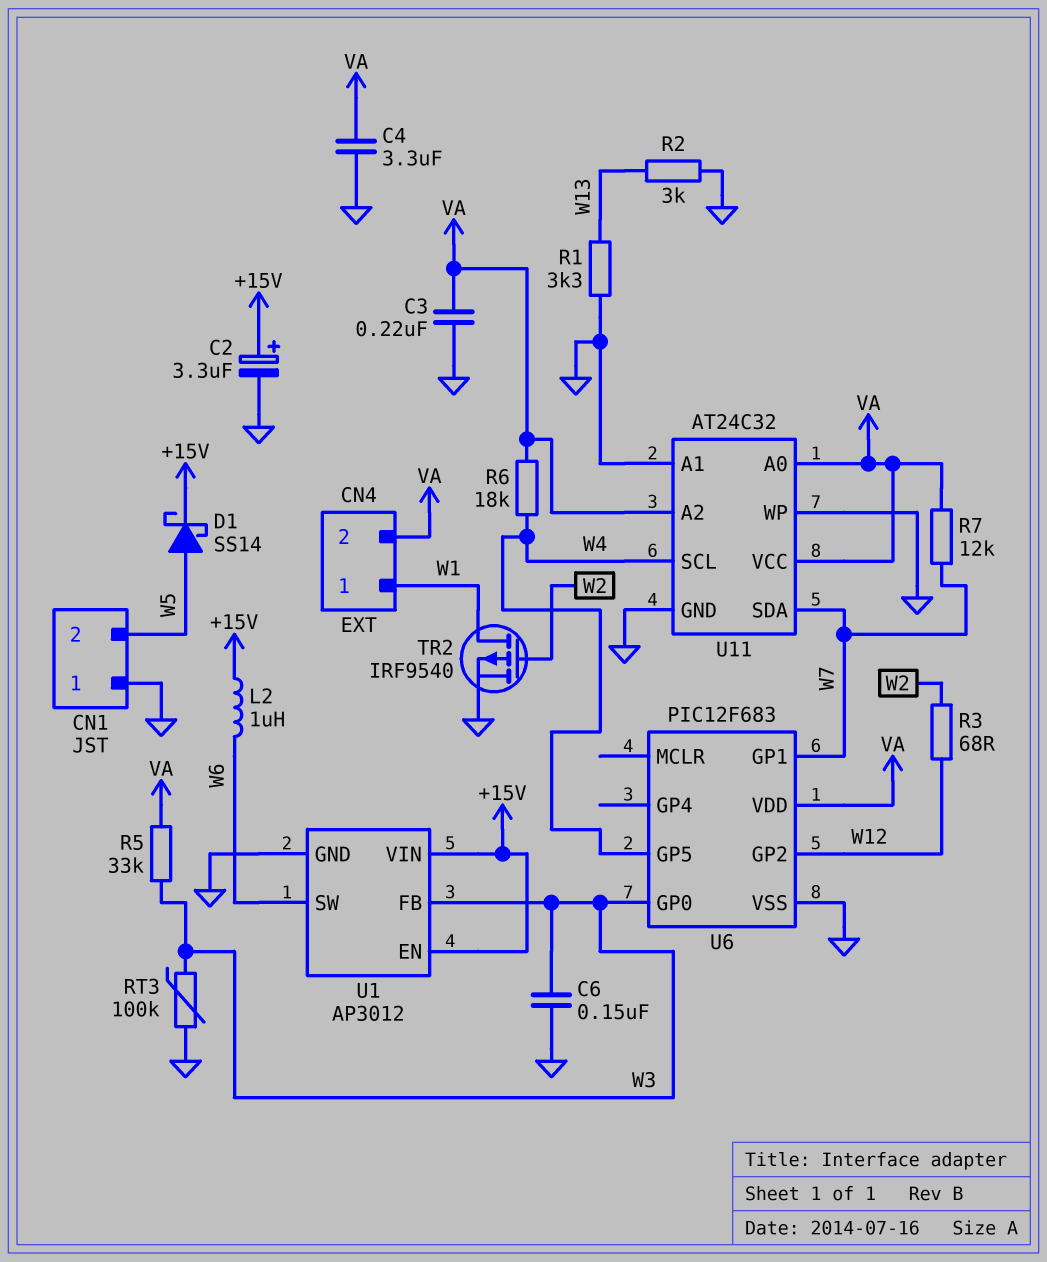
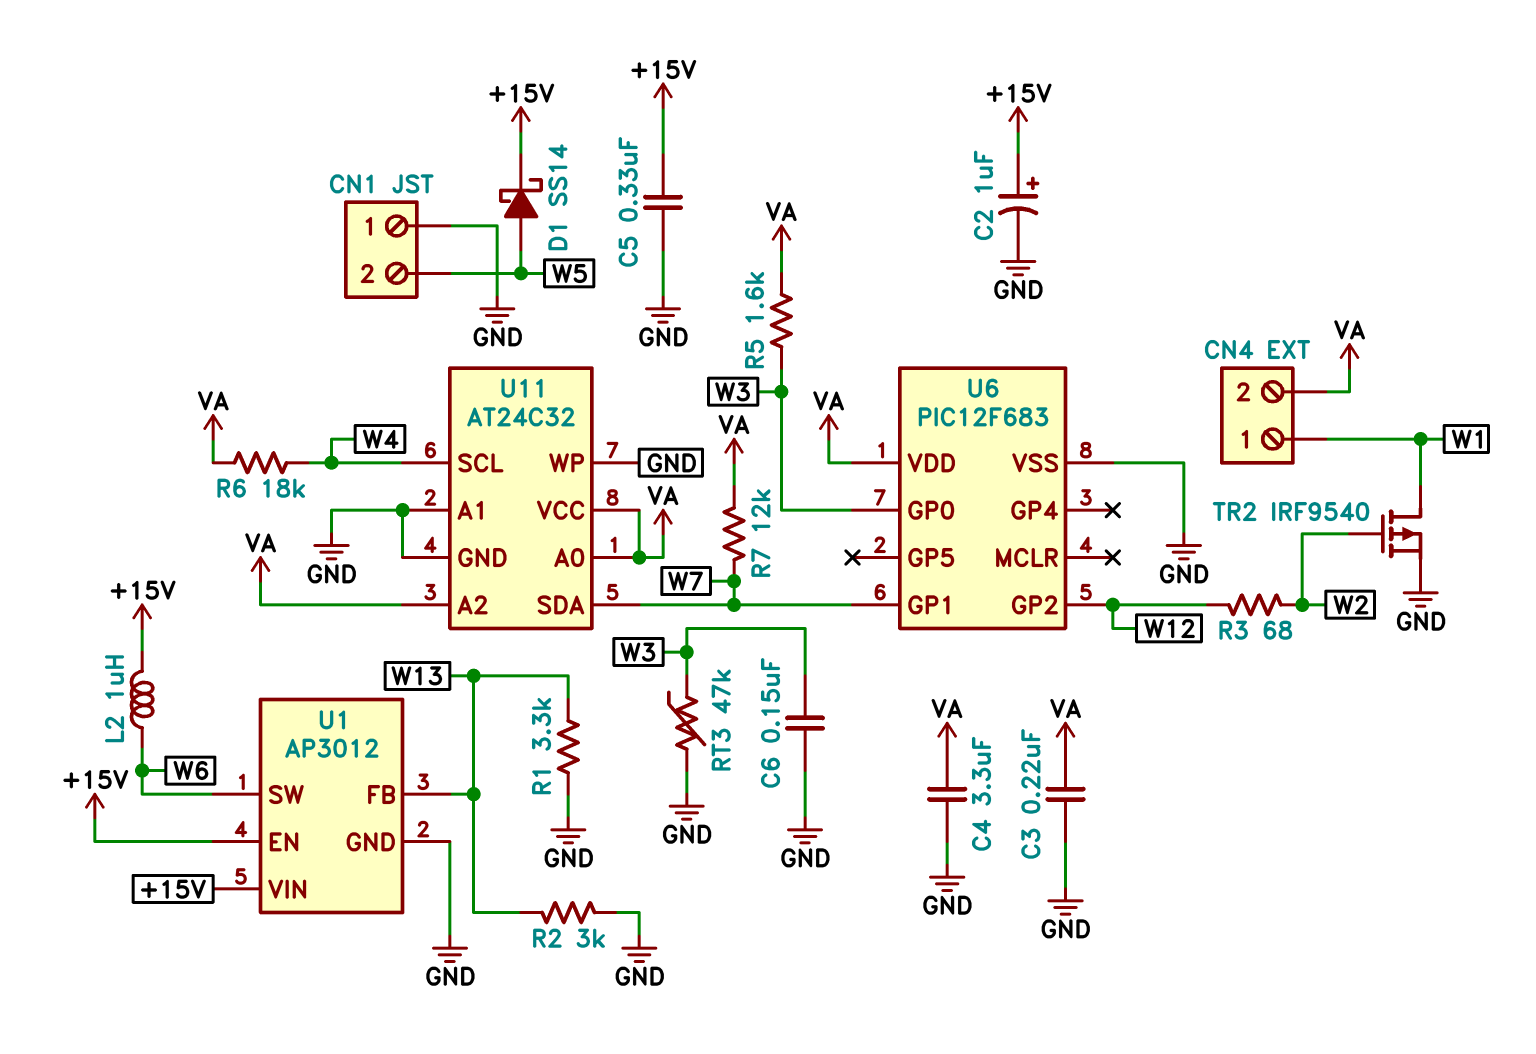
C2: 3.3uF (plus +15V, minus GND) -> 1uF (plus +15V, minus GND)
C5: none -> 330nF (+15V, GND)
R5: 33k (VA, W3) -> 1.6k (VA, W3)
RT3: 100k (GND, W3) -> 47k (GND, W3)
U1 pin FB: W3 -> W13
U6 pin GP5: W4 -> none

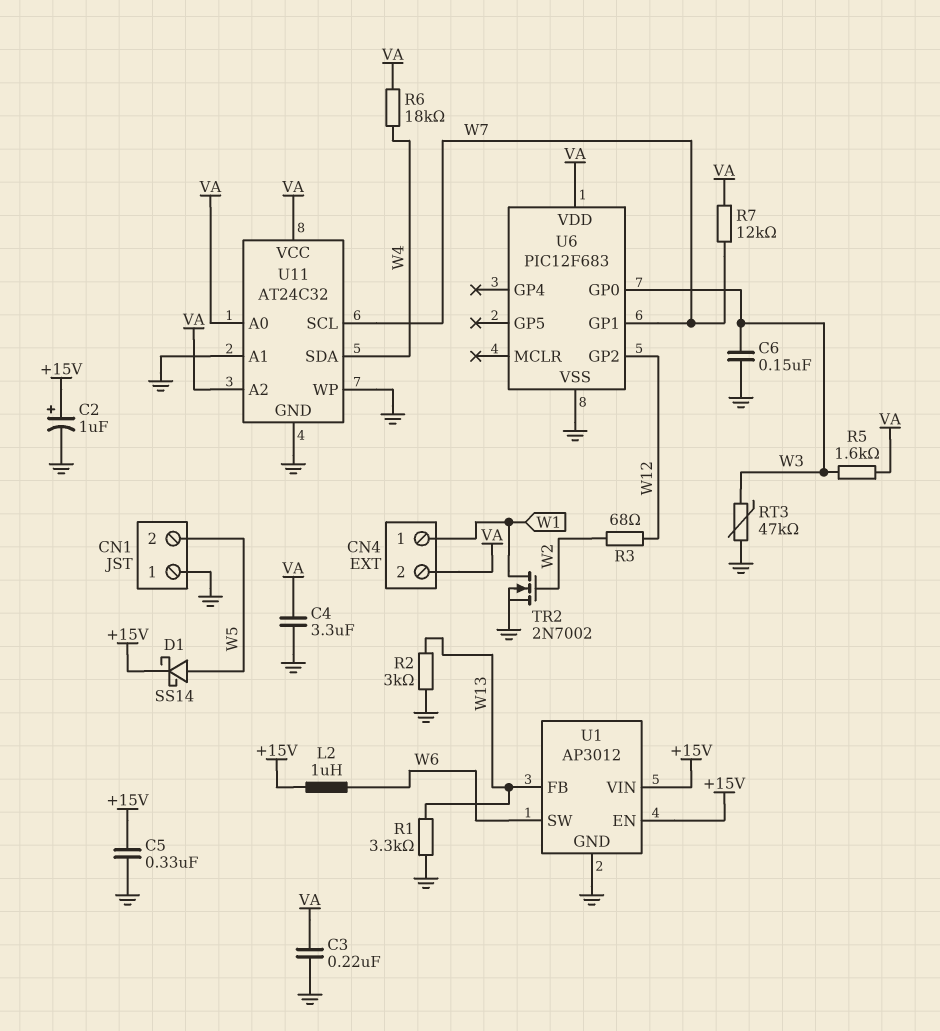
TR2: PMOS IRF9540 (G W2, D W1, S GND) -> NMOS 2N7002 (G W2, D W1, S GND)
U11 pin SCL: W4 -> W7
U11 pin SDA: W7 -> W4

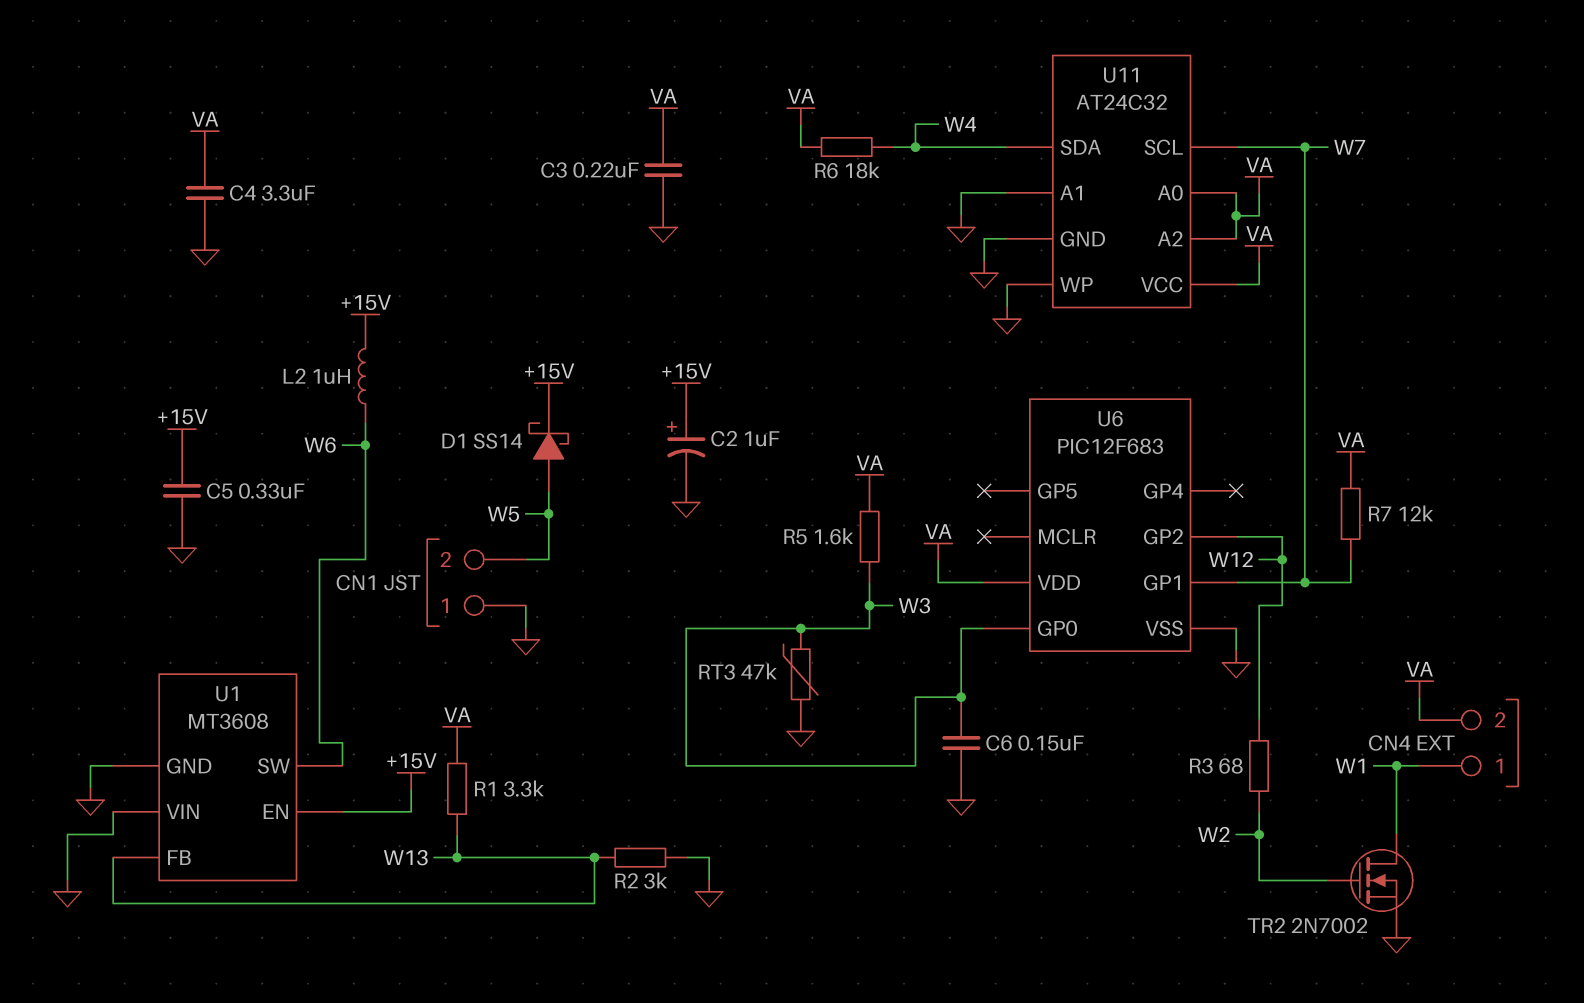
R1: 3.3k (GND, W13) -> 3.3k (VA, W13)
U1: AP3012 -> MT3608
U1 pin VIN: +15V -> GND

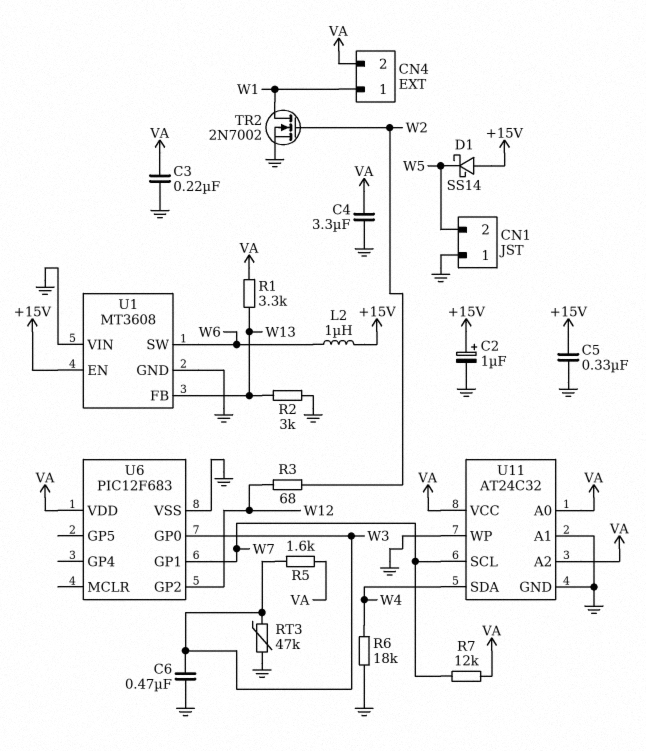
C6: 150nF (GND, W3) -> 470nF (GND, W3)
D1: schottky SS14 (A W5, K +15V) -> schottky SS14 (A +15V, K W5)
R6: 18k (VA, W4) -> 18k (GND, W4)

